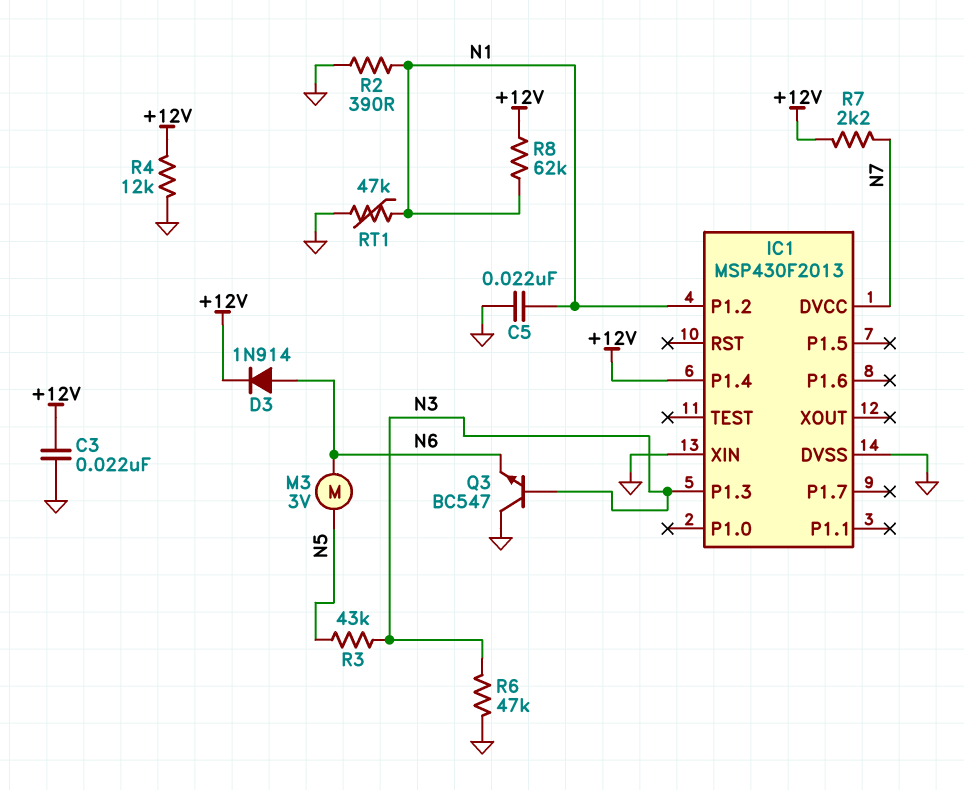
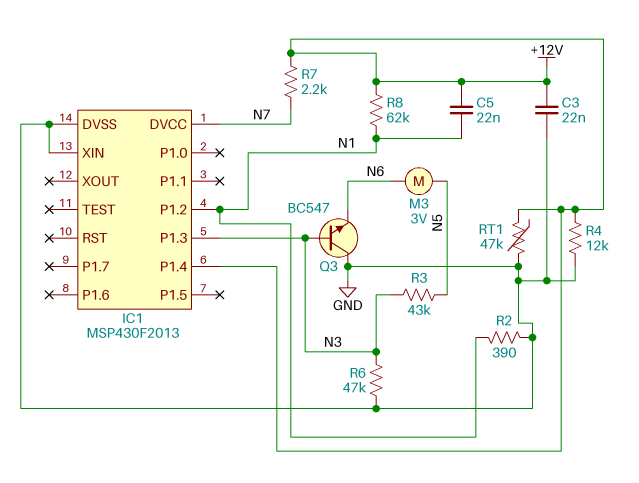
C5: 22nF (GND, N1) -> 22nF (+12V, N1)
D3: diode 1N914 (A N6, K +12V) -> none
RT1: 47k (GND, N1) -> 47k (+12V, GND)

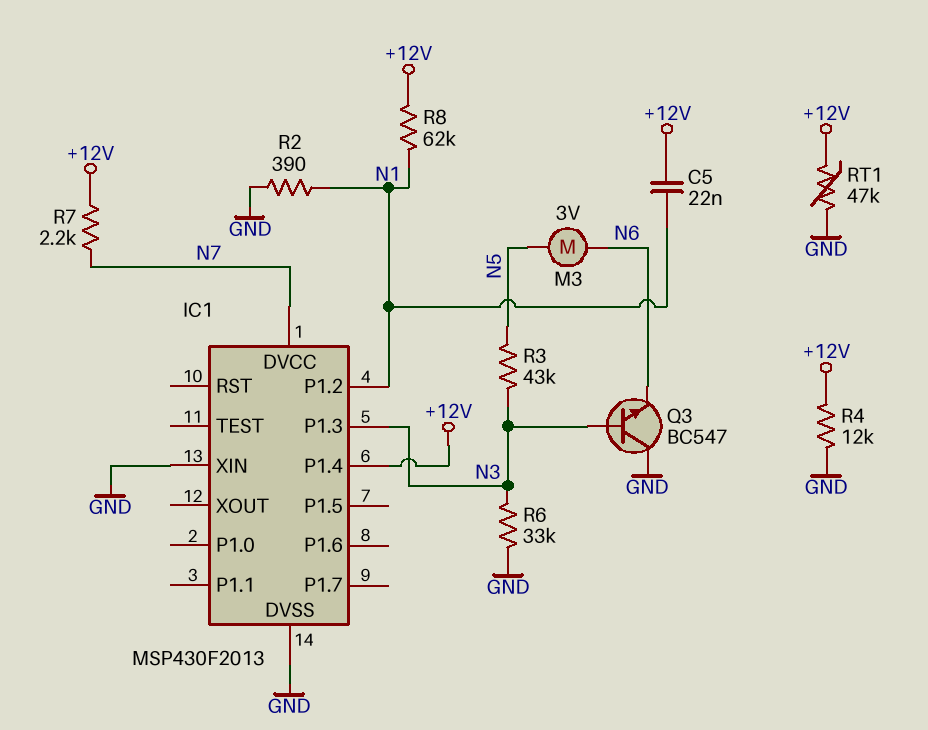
C3: 22nF (+12V, GND) -> none
R6: 47k (GND, N3) -> 33k (GND, N3)

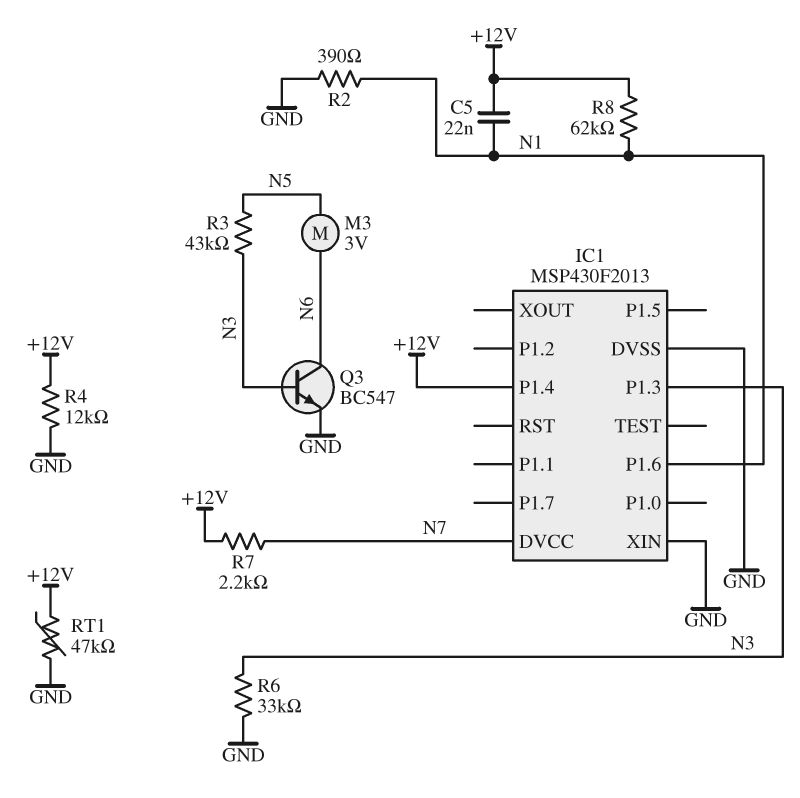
IC1 pin P1.2: N1 -> none
IC1 pin P1.6: none -> N1
Q3: NPN BC547 (B N3, C GND, E N6) -> NPN BC547 (B N3, C N6, E GND)

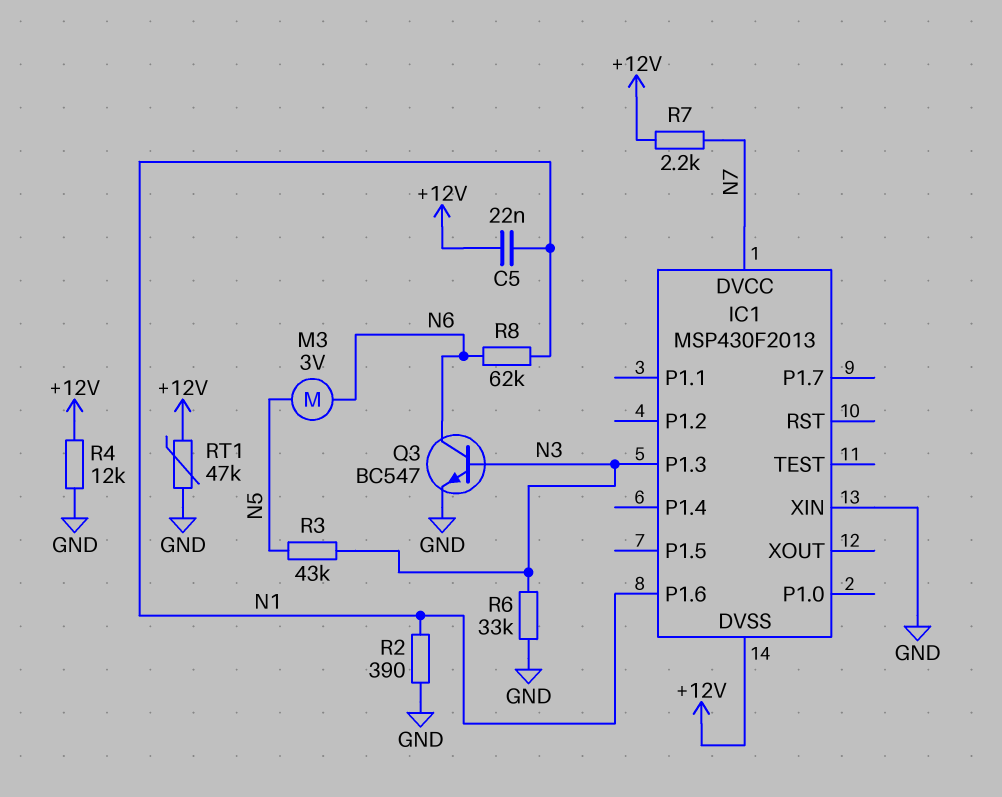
IC1 pin DVSS: GND -> +12V
IC1 pin P1.4: +12V -> none
R8: 62k (+12V, N1) -> 62k (N1, N6)

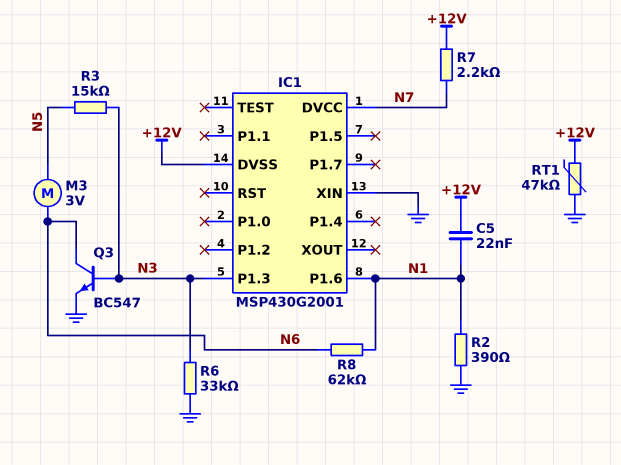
IC1: MSP430F2013 -> MSP430G2001
R3: 43k (N3, N5) -> 15k (N3, N5)
R4: 12k (+12V, GND) -> none

